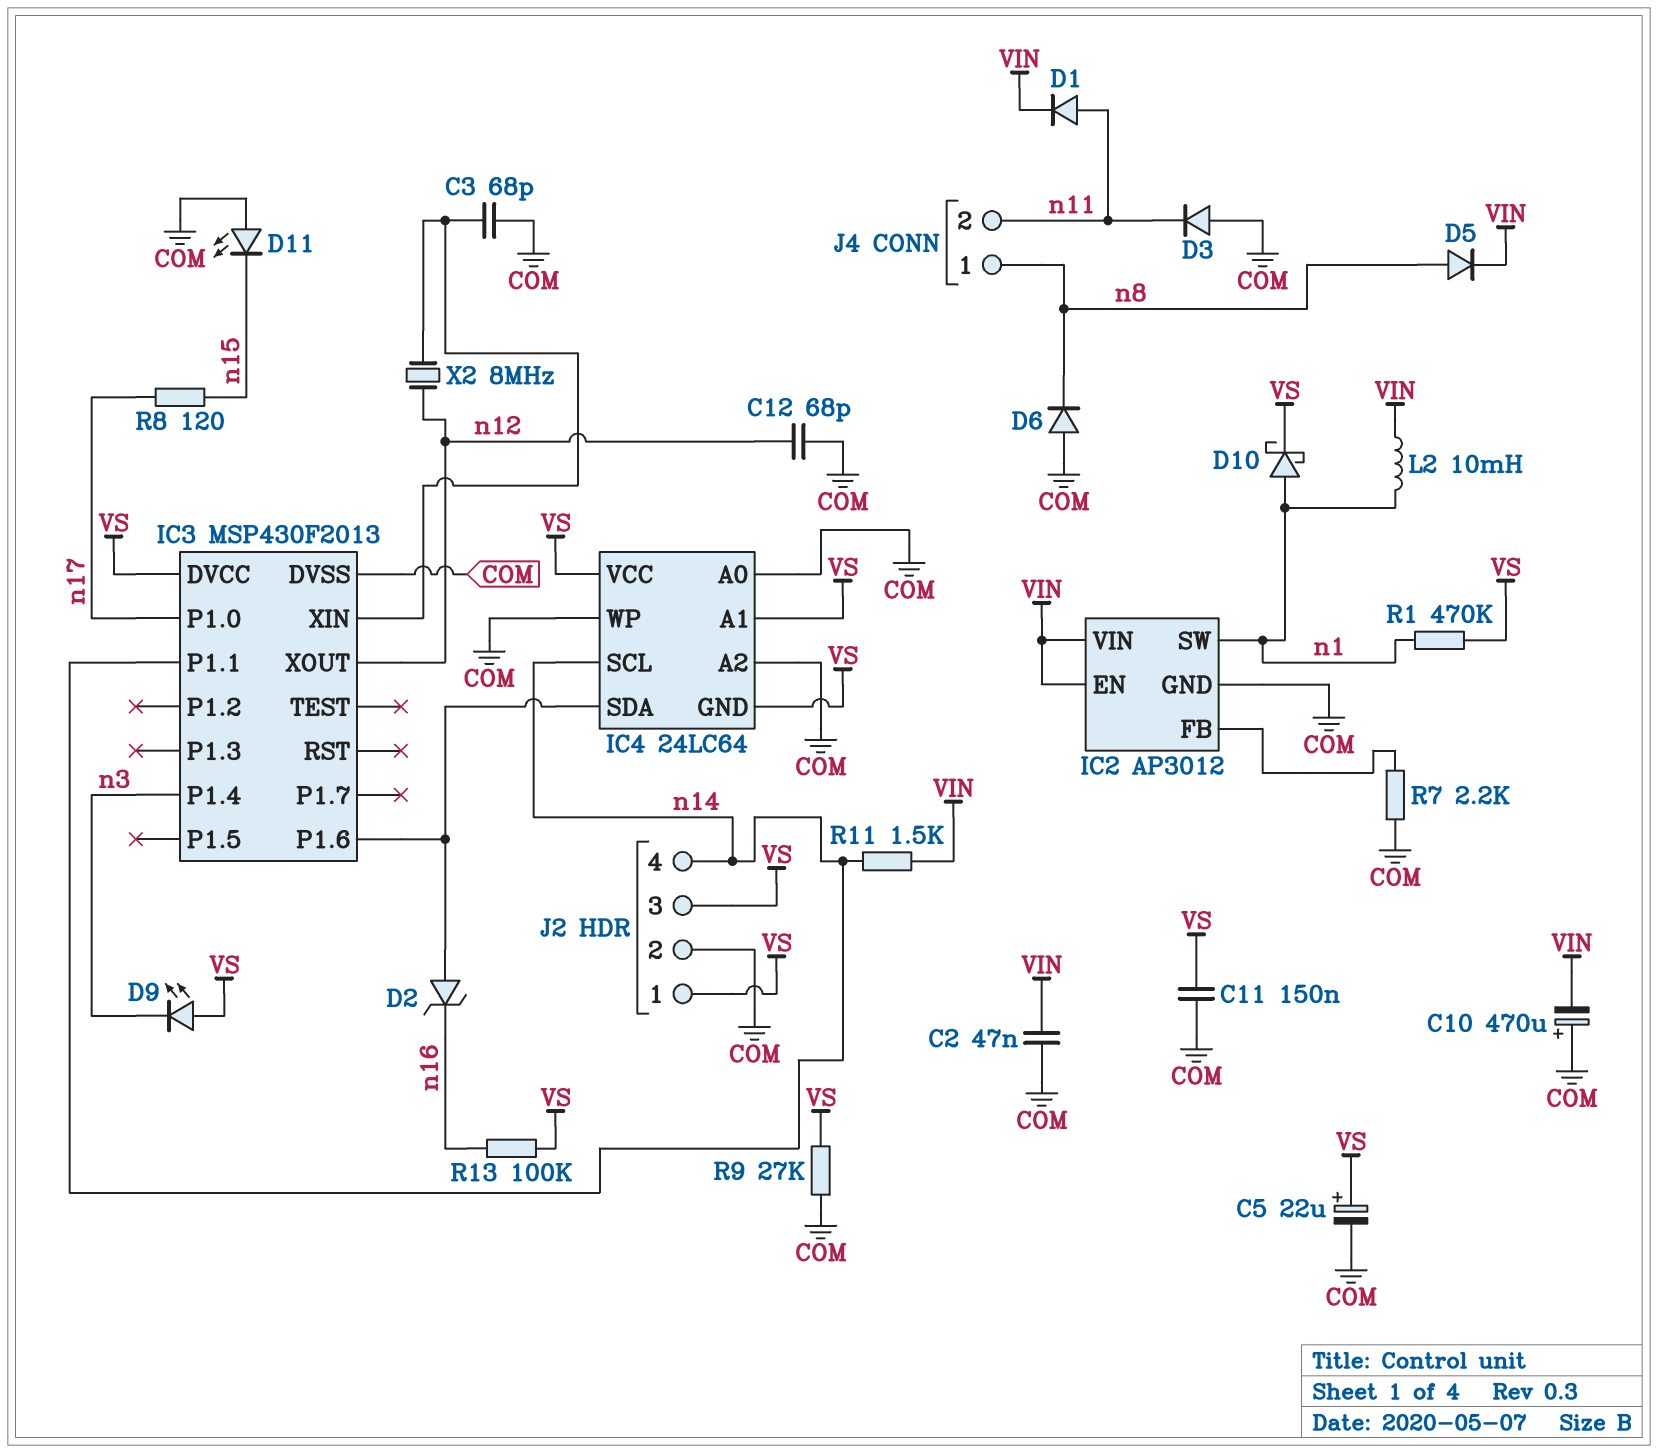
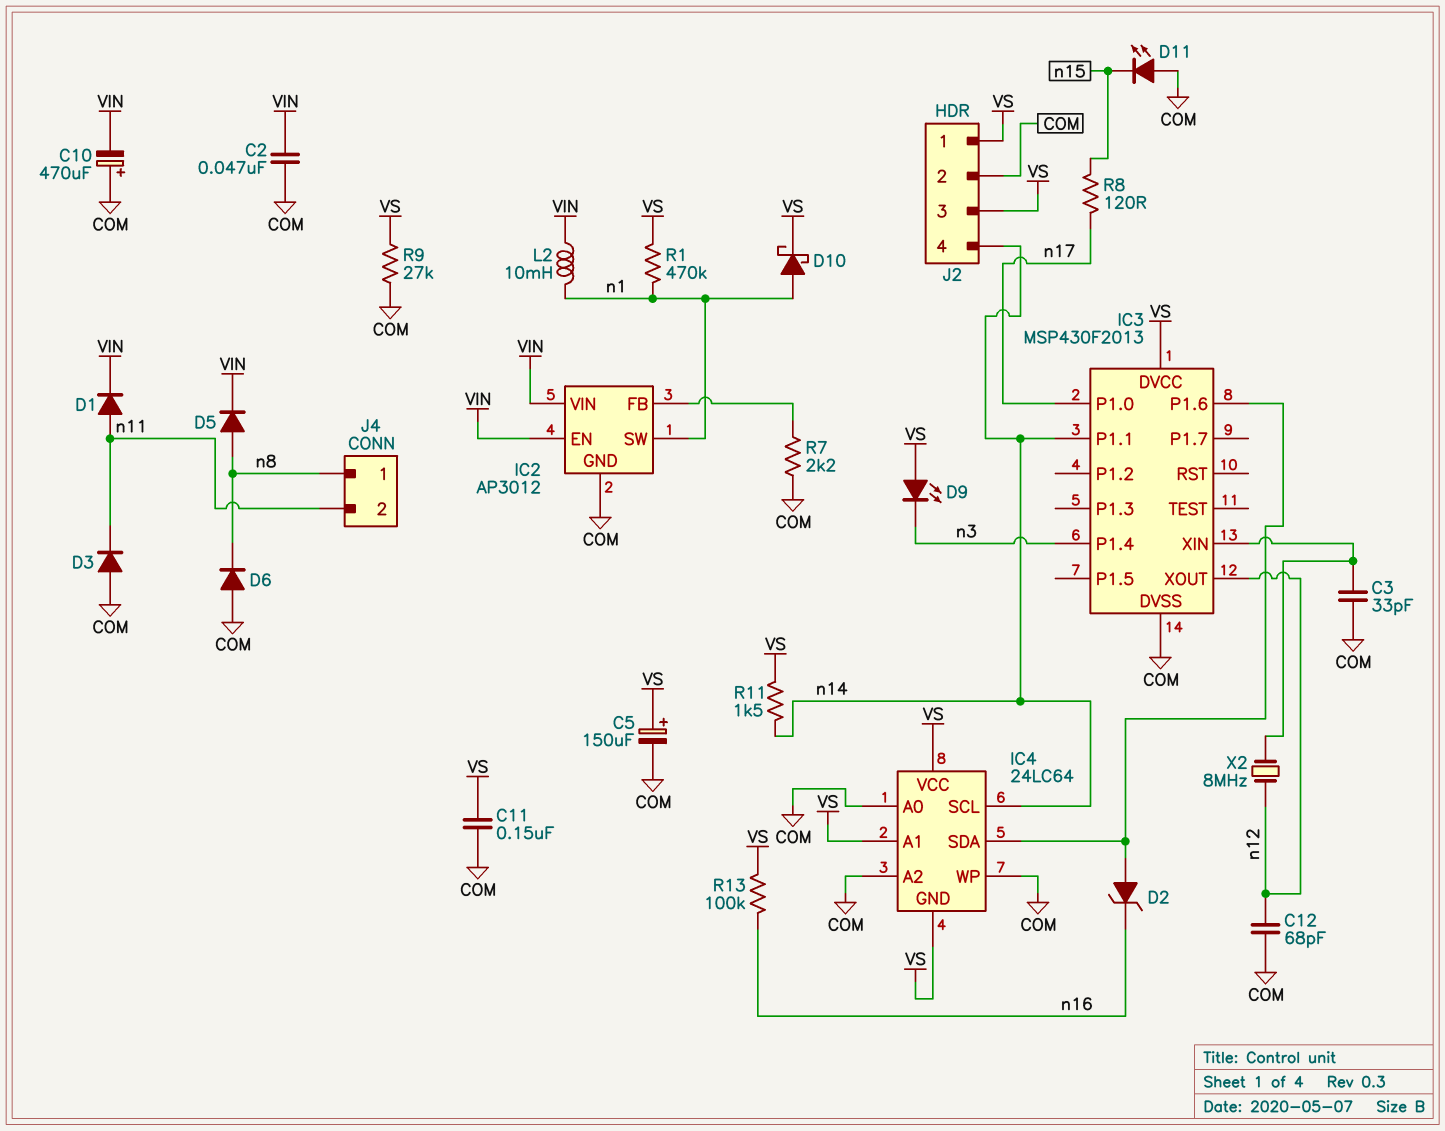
C3: 68pF (COM, IC3/XIN) -> 33pF (COM, IC3/XIN)
C5: 22uF (plus VS, minus COM) -> 150uF (plus VS, minus COM)
R11: 1.5k (VIN, n14) -> 1.5k (VS, n14)

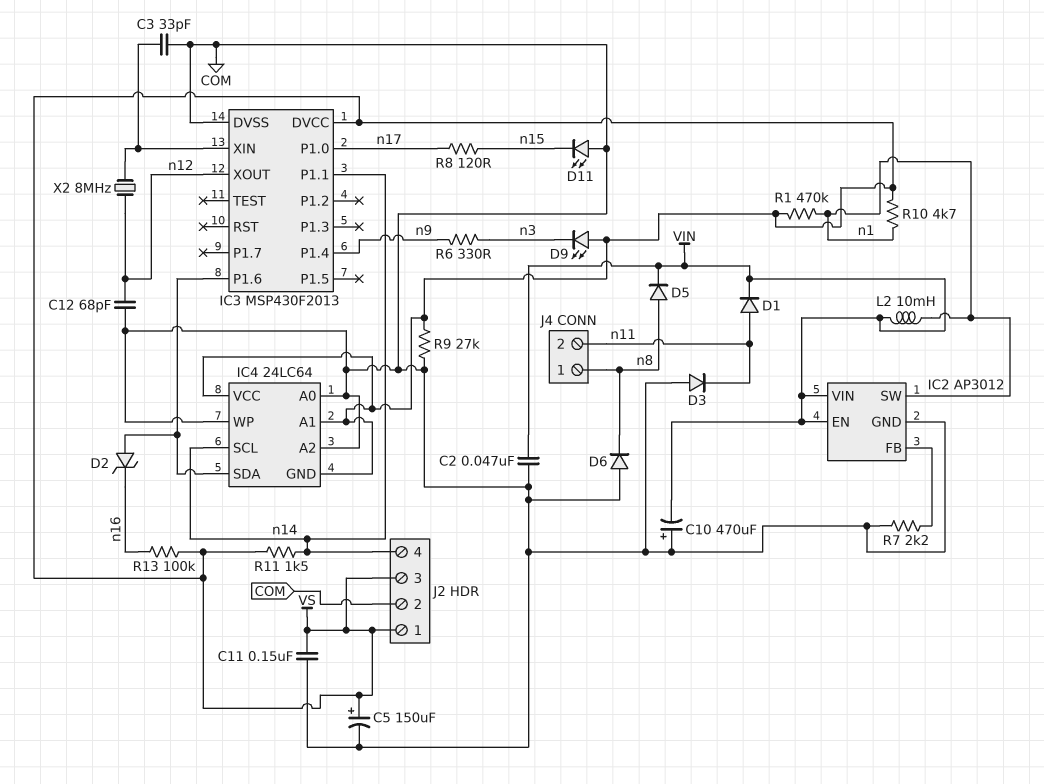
D10: schottky (A n1, K VS) -> none
IC3 pin P1.4: n3 -> n9
R6: none -> 330 (n3, n9)
R10: none -> 4.7k (VS, n1)

